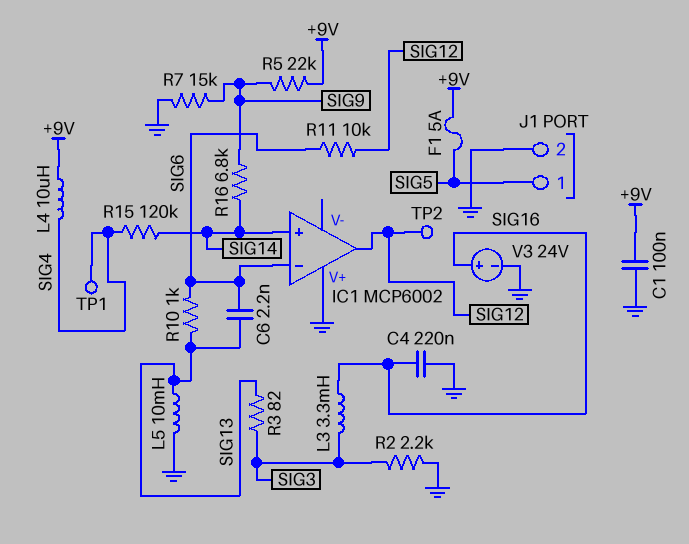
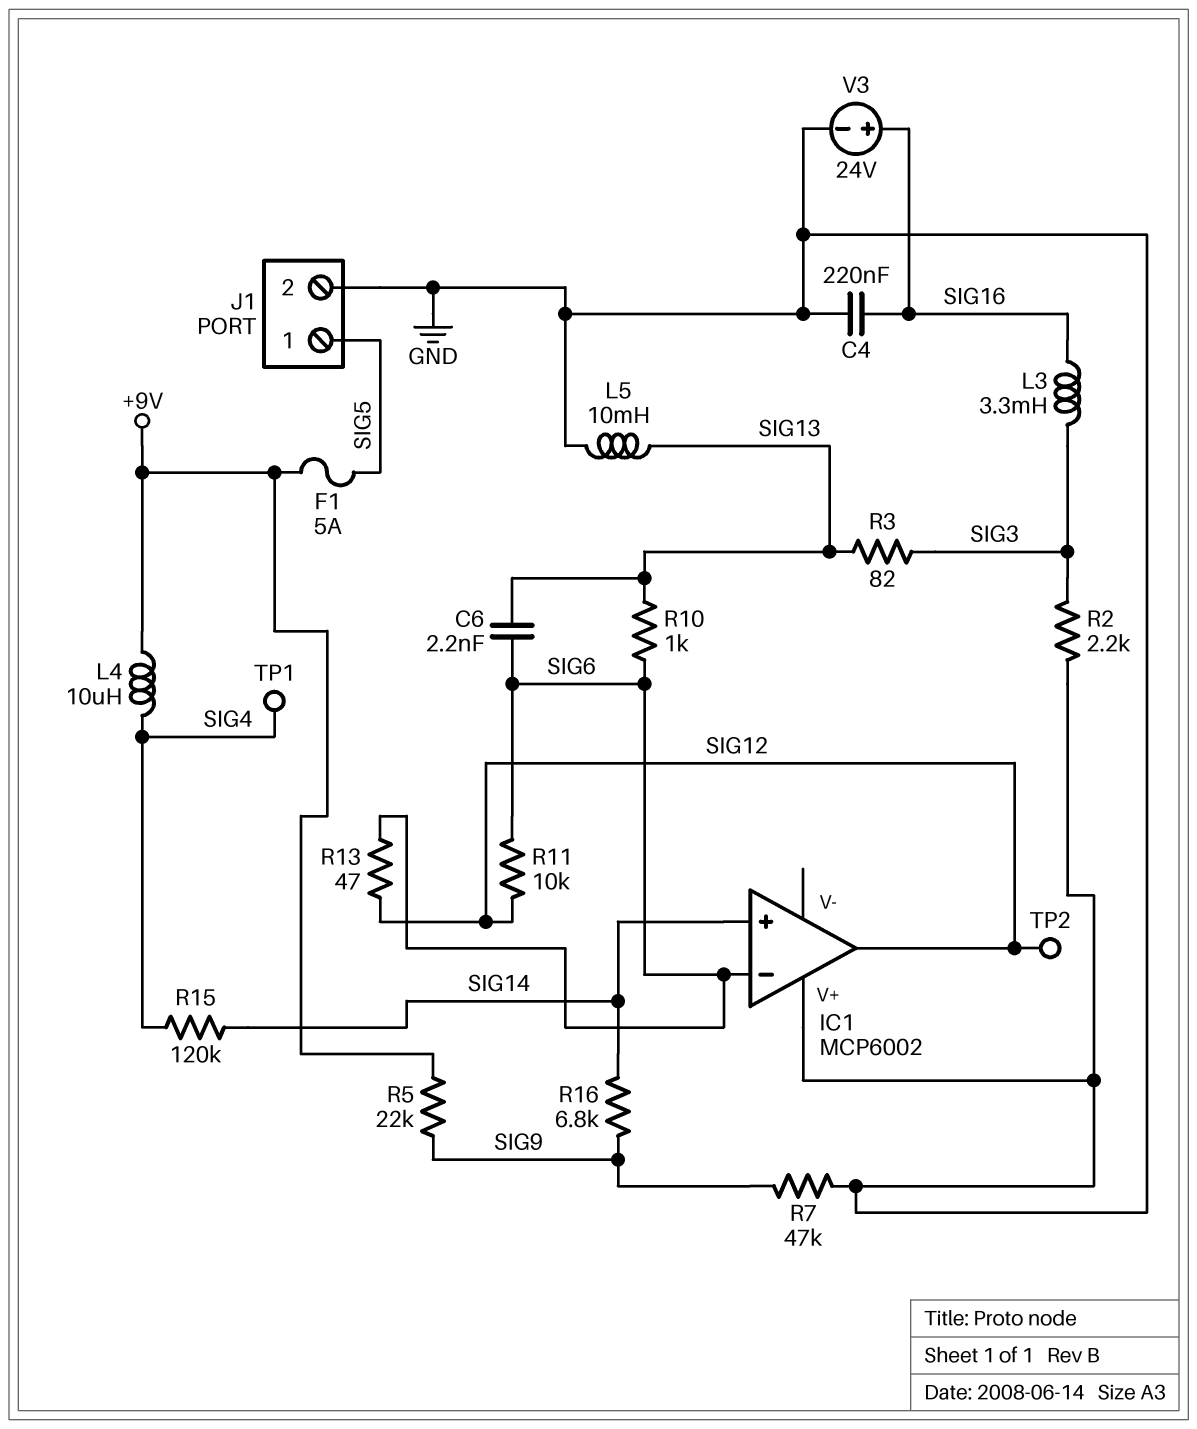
C1: 100nF (+9V, GND) -> none
R7: 15k (GND, SIG9) -> 47k (GND, SIG9)
R13: none -> 47 (SIG6, SIG12)

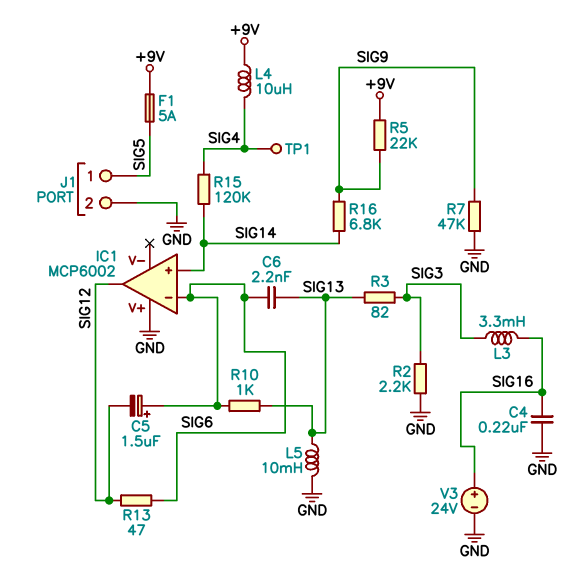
C5: none -> 1.5uF (plus SIG6, minus SIG12)
R11: 10k (SIG6, SIG12) -> none
TP2: test point (SIG12) -> none

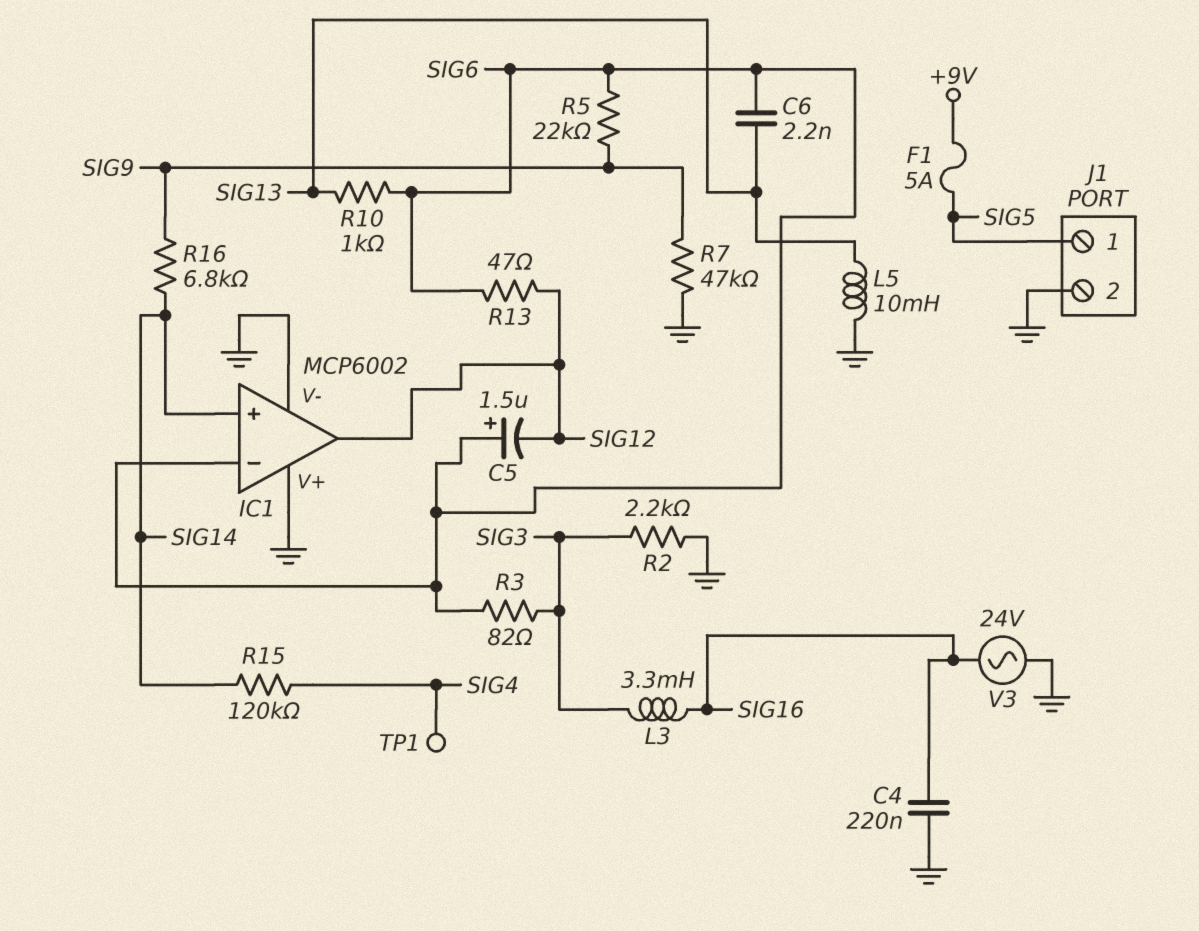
IC1 pin V-: none -> GND
L4: 10uH (+9V, SIG4) -> none
R3: 82 (SIG3, SIG13) -> 82 (SIG3, SIG6)
R5: 22k (+9V, SIG9) -> 22k (SIG6, SIG9)
V3: 24V (plus SIG16, minus GND) -> AC 24V (GND, SIG16)

